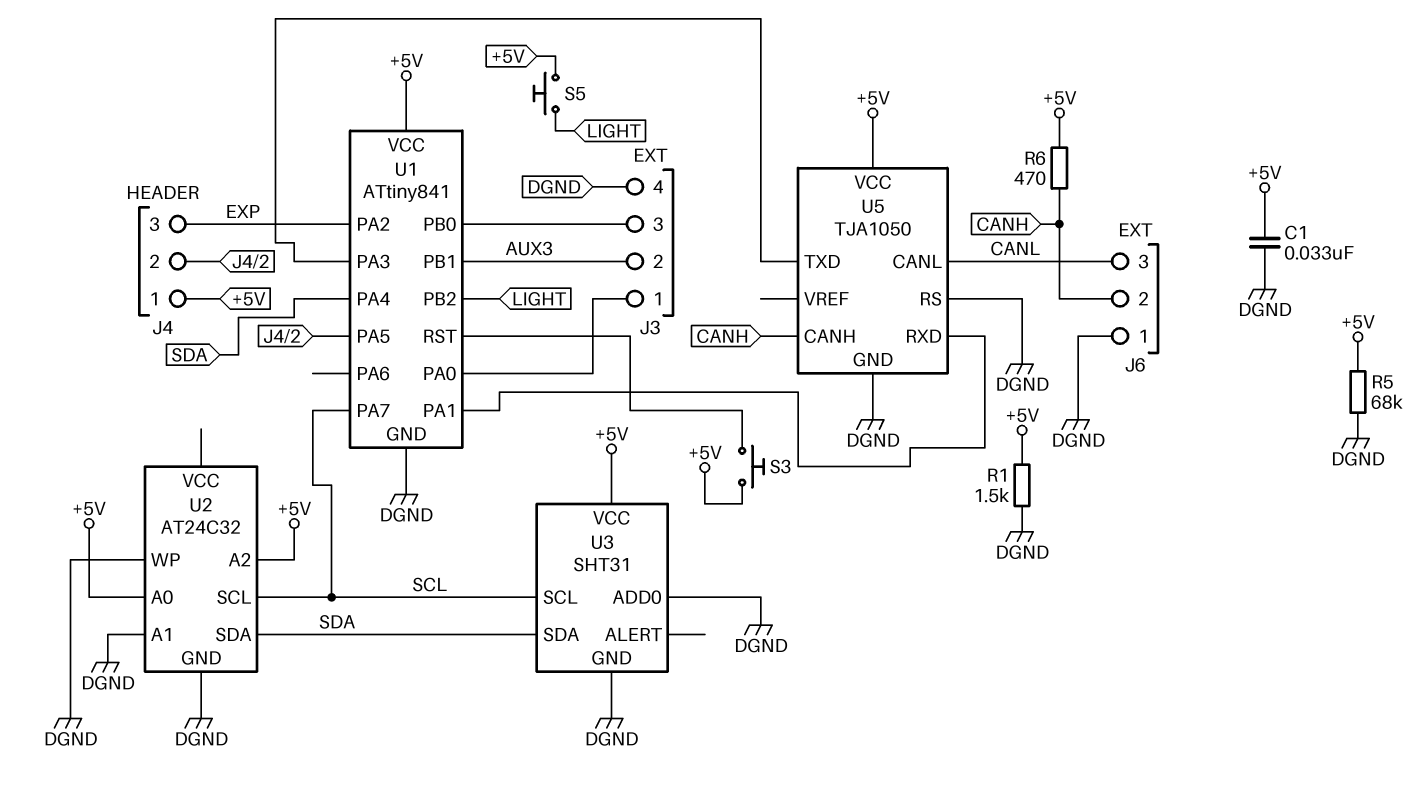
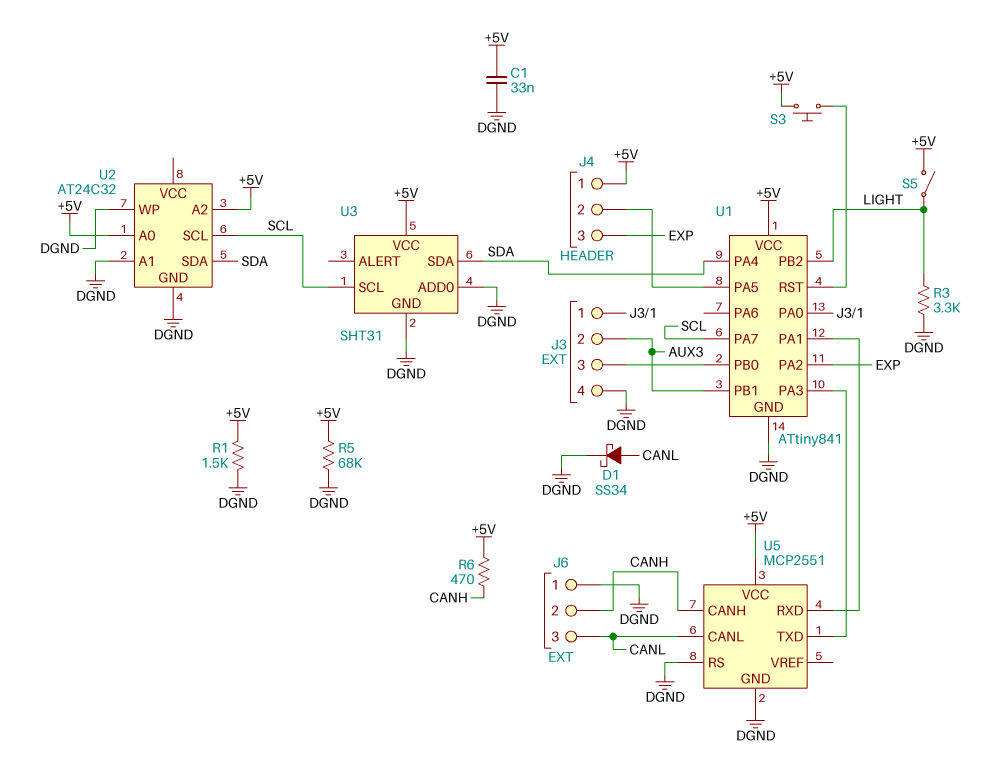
D1: none -> schottky SS34 (A CANL, K DGND)
R3: none -> 3.3k (DGND, LIGHT)
S5: button (+5V, LIGHT) -> switch (+5V, LIGHT)
U5: TJA1050 -> MCP2551

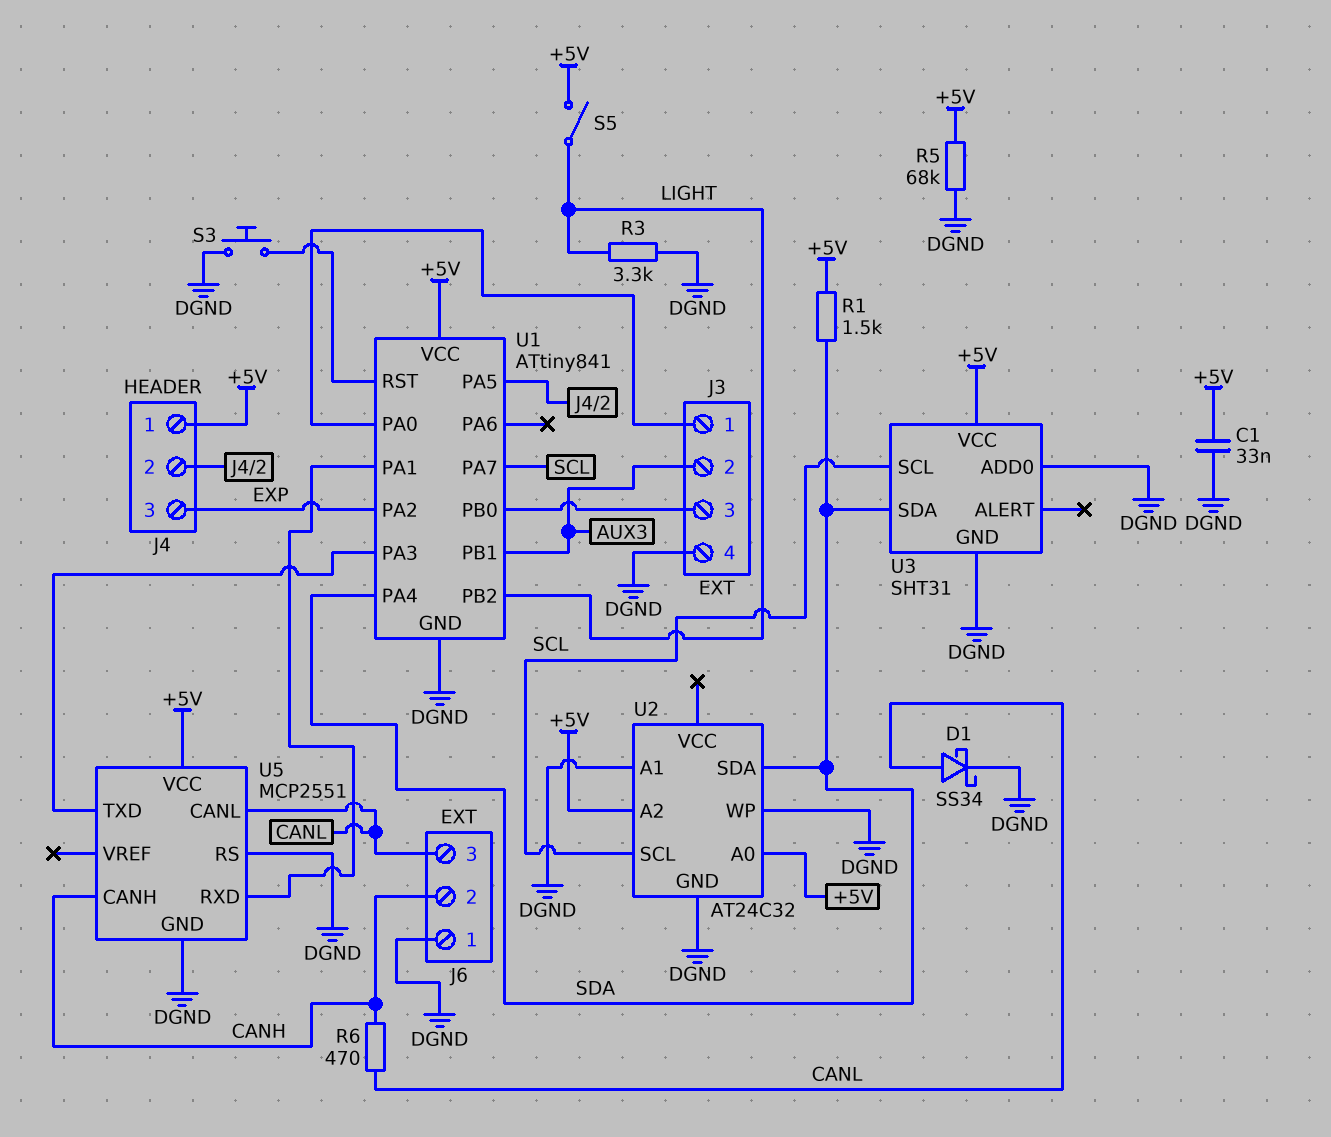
R1: 1.5k (+5V, DGND) -> 1.5k (+5V, SDA)
R6: 470 (+5V, CANH) -> 470 (CANH, CANL)
S3: button (+5V, U1/RST) -> button (DGND, U1/RST)

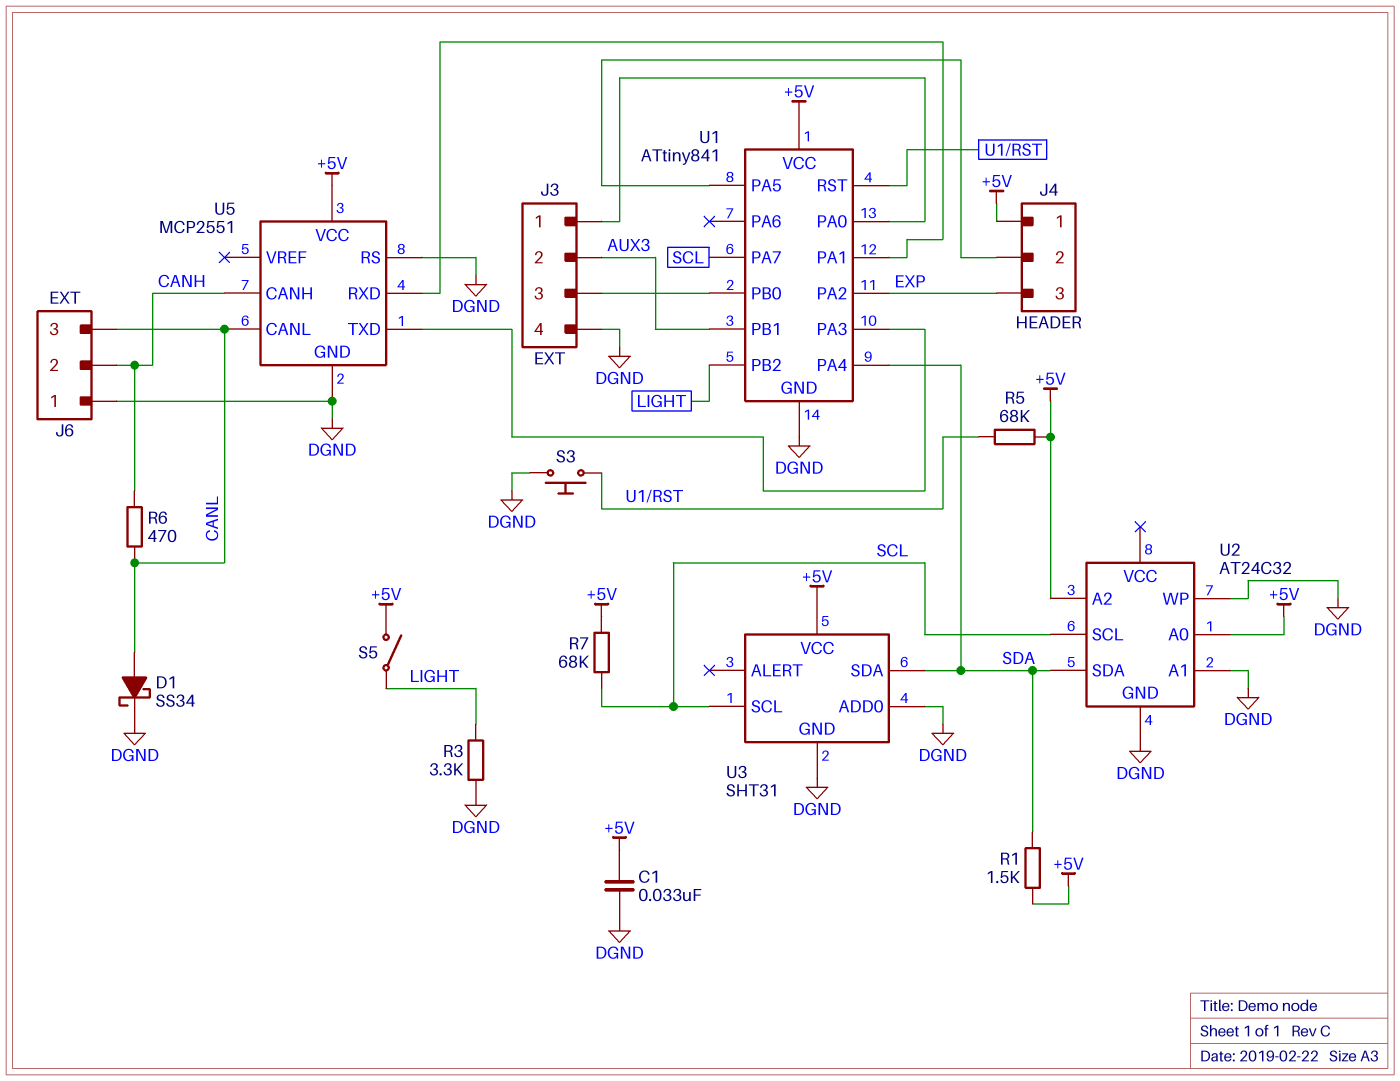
R5: 68k (+5V, DGND) -> 68k (+5V, U1/RST)
R7: none -> 68k (+5V, SCL)

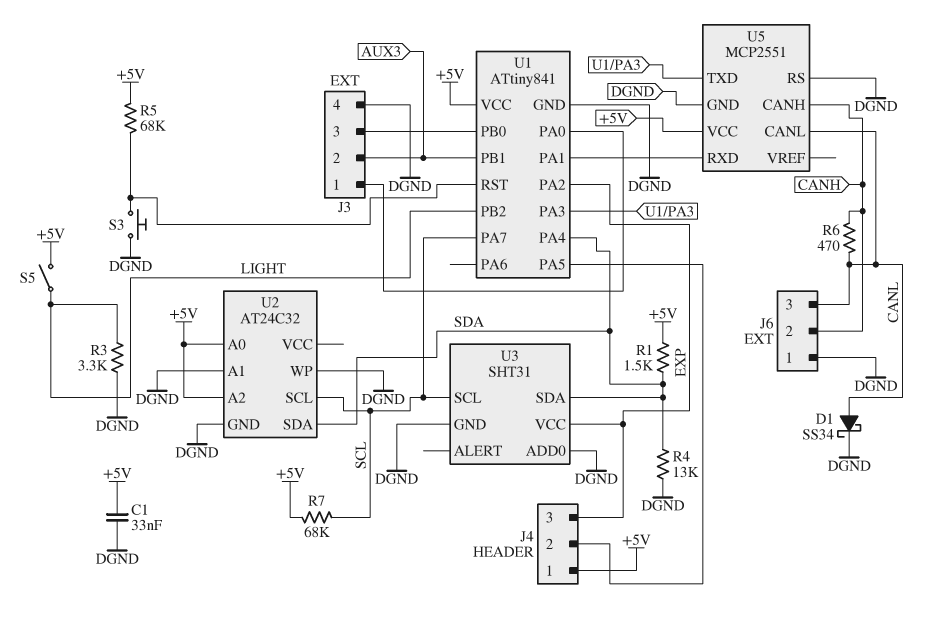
R4: none -> 13k (DGND, SDA)
U3 pin VCC: +5V -> EXP

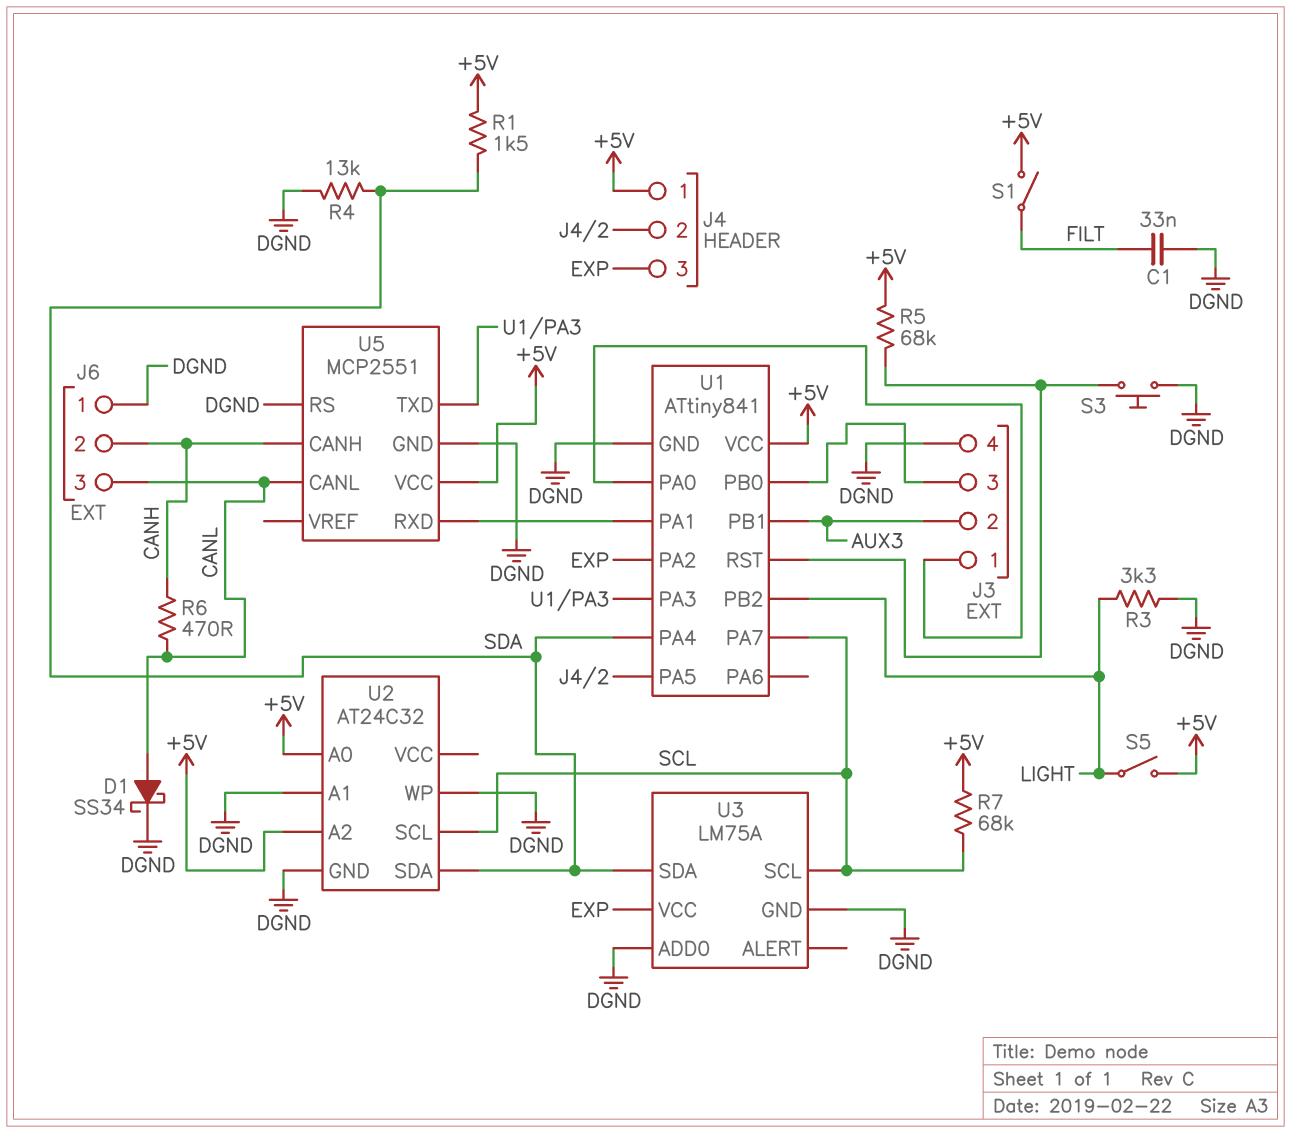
C1: 33nF (+5V, DGND) -> 33nF (DGND, FILT)
S1: none -> switch (+5V, FILT)
U3: SHT31 -> LM75A

